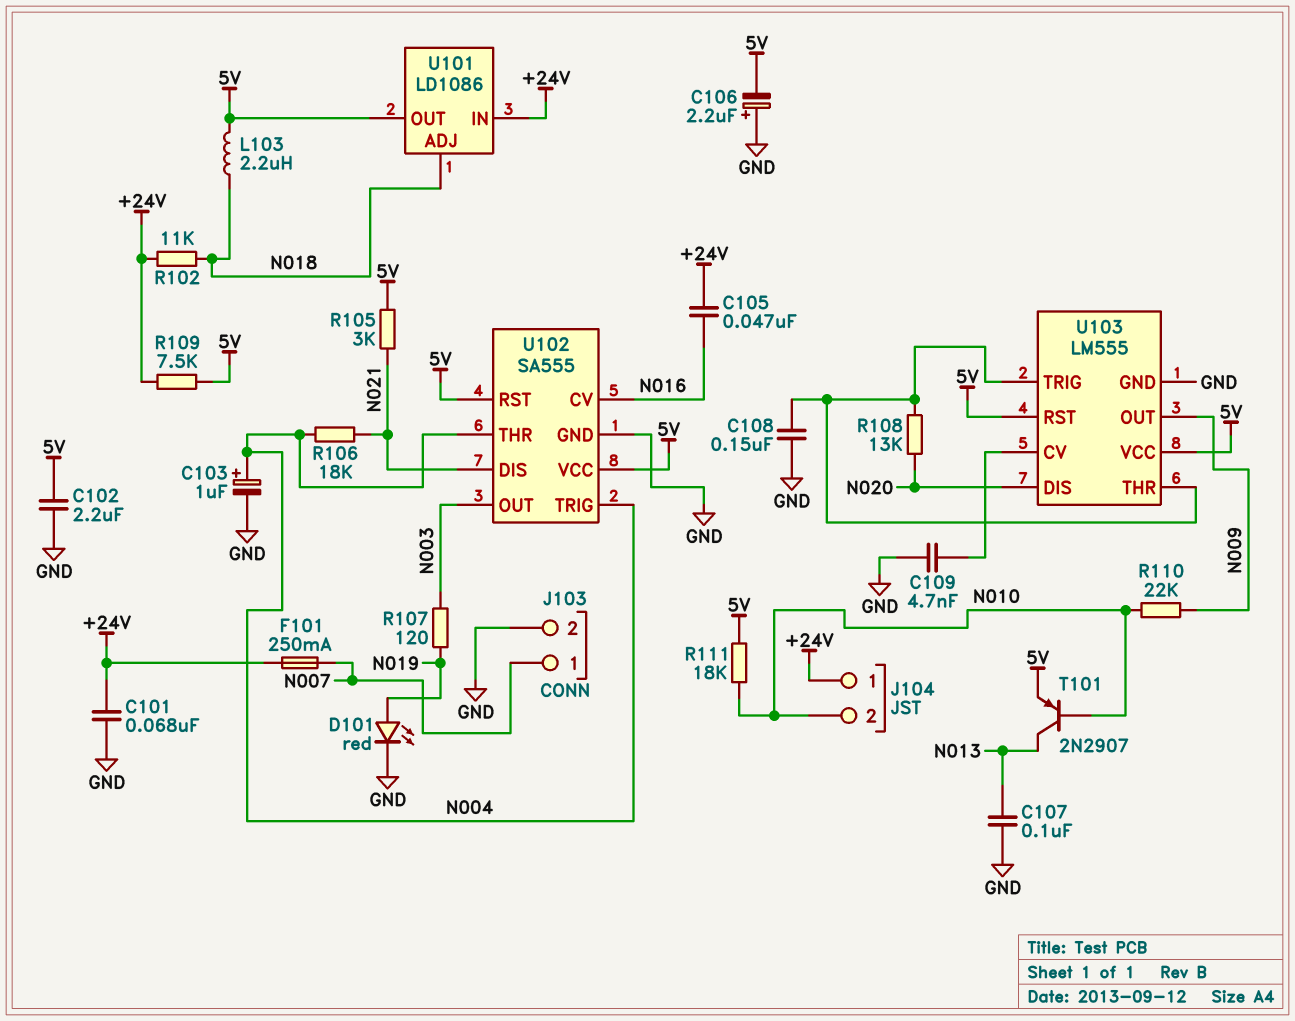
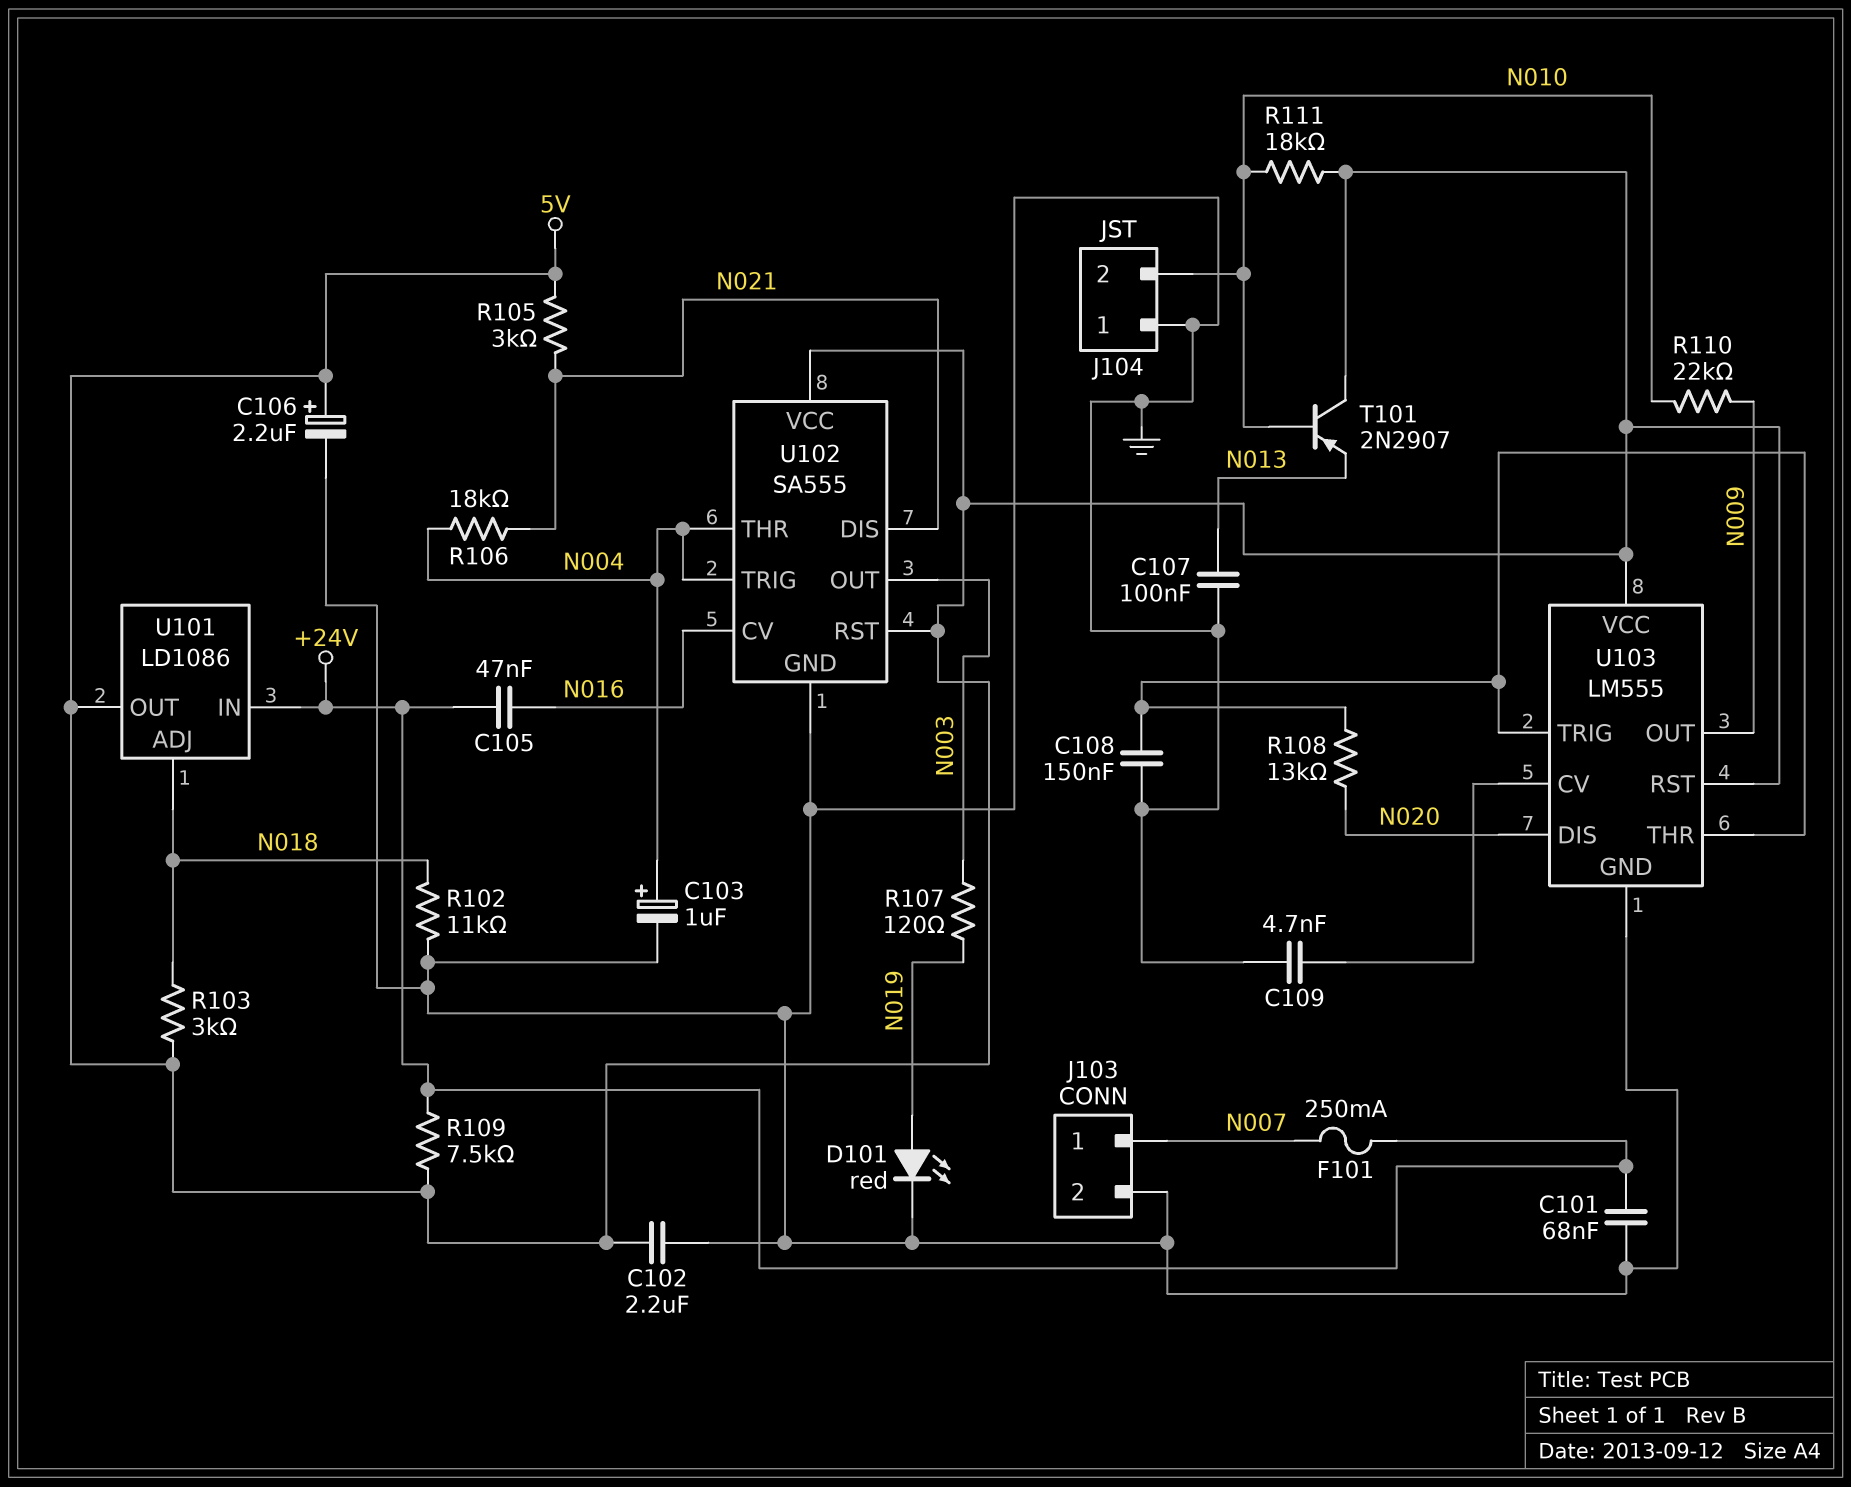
C106: 2.2uF (plus GND, minus 5V) -> 2.2uF (plus 5V, minus GND)
J104 pin 1: +24V -> GND
L103: 2.2uH (5V, N018) -> none
R102: 11k (+24V, N018) -> 11k (GND, N018)
R103: none -> 3k (5V, N018)
T101: PNP 2N2907 (B N010, C N013, E 5V) -> PNP 2N2907 (B N010, C 5V, E N013)

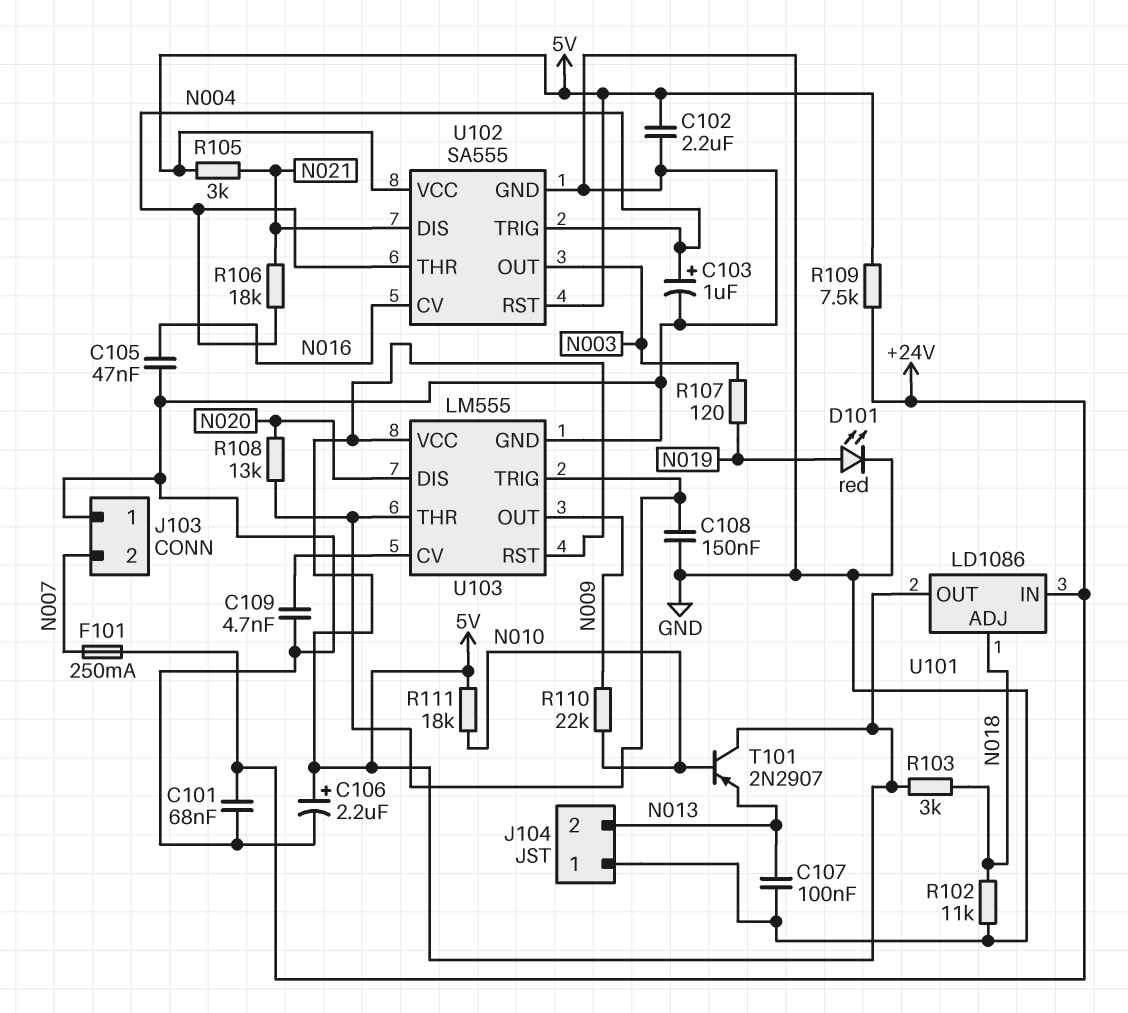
C105: 47nF (+24V, N016) -> 47nF (GND, N016)
J103 pin 1: N007 -> GND
J103 pin 2: GND -> N007
J104 pin 2: N010 -> N013

